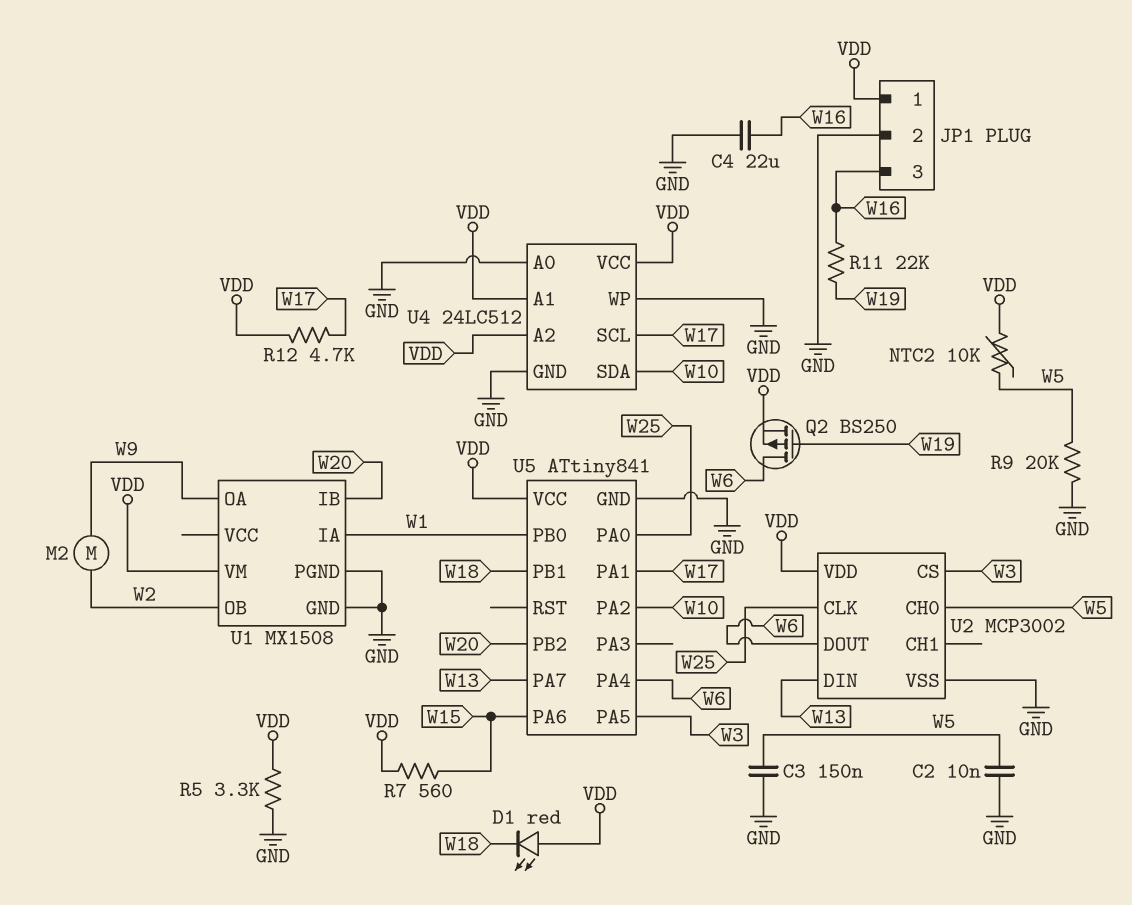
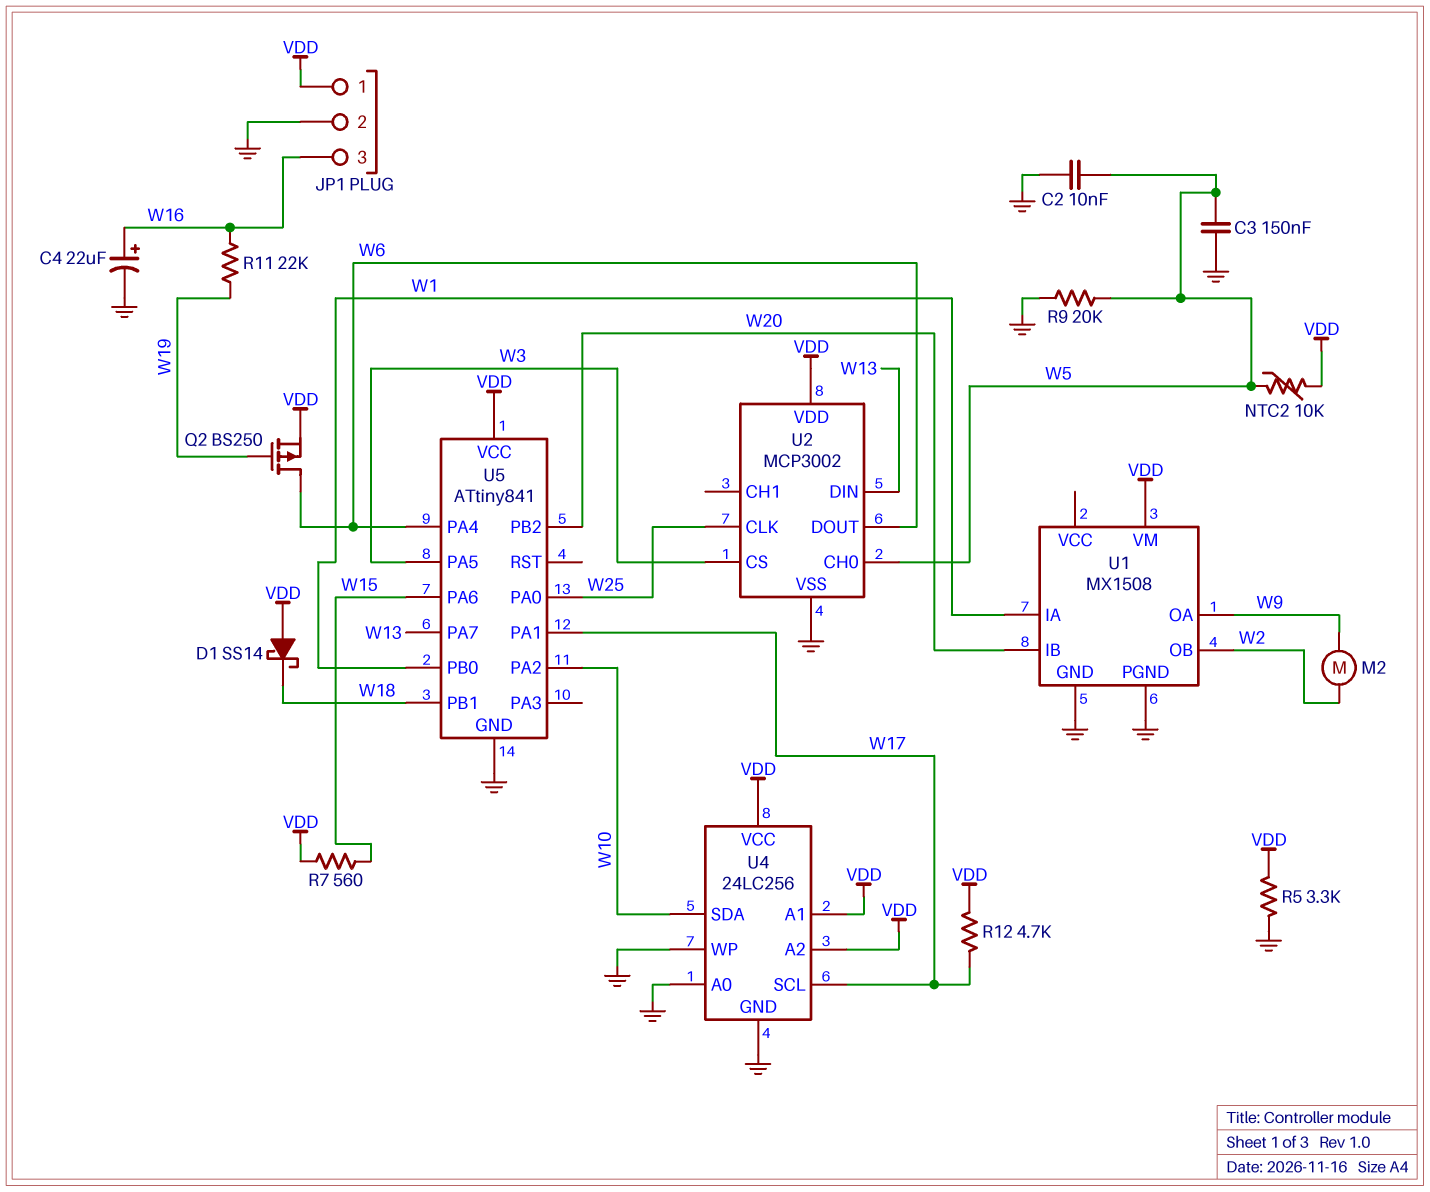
C4: 22uF (GND, W16) -> 22uF (plus W16, minus GND)
D1: LED red (A VDD, K W18) -> schottky SS14 (A VDD, K W18)
U4: 24LC512 -> 24LC256

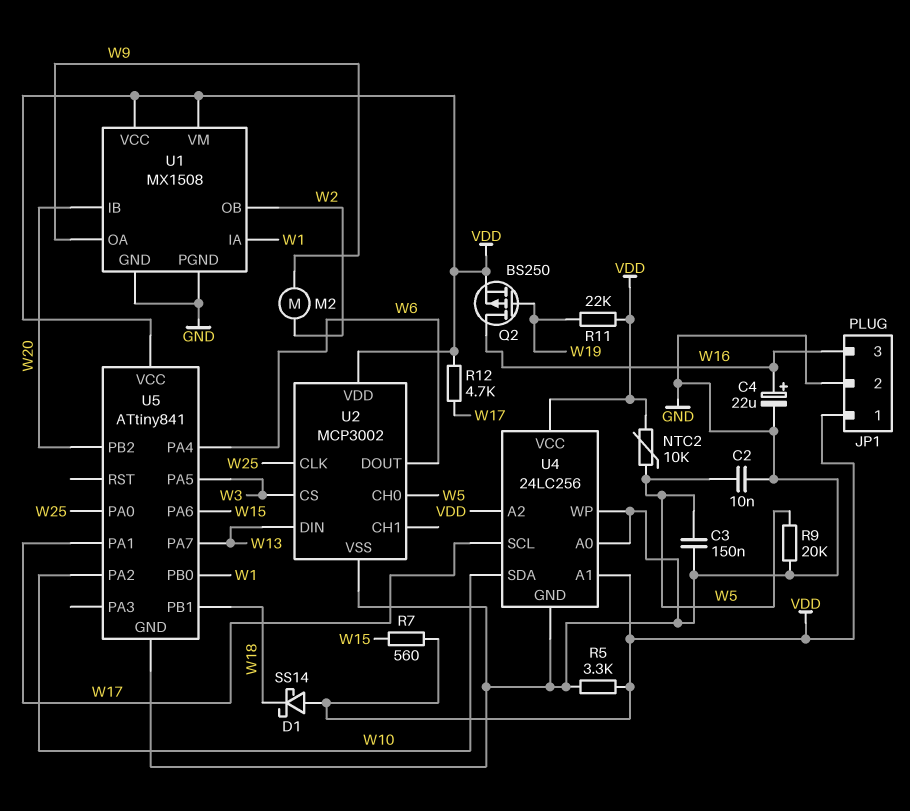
Q2: PMOS BS250 (G W19, D W6, S VDD) -> PMOS BS250 (G W19, D W16, S VDD)
R11: 22k (W16, W19) -> 22k (VDD, W19)
U1 pin VCC: none -> VDD

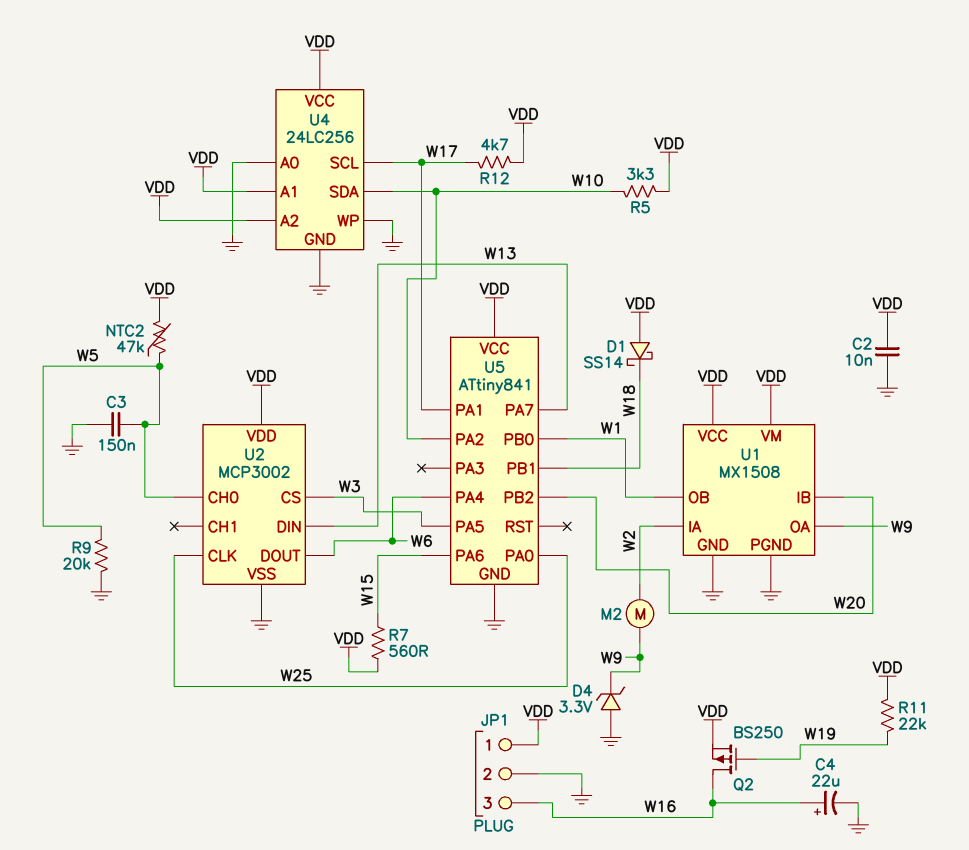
C2: 10nF (GND, W5) -> 10nF (GND, VDD)
D4: none -> zener 3.3V (A GND, K W9)
NTC2: 10k (VDD, W5) -> 47k (VDD, W5)
R5: 3.3k (GND, VDD) -> 3.3k (VDD, W10)
U1 pin IA: W1 -> W2
U1 pin OB: W2 -> W1

